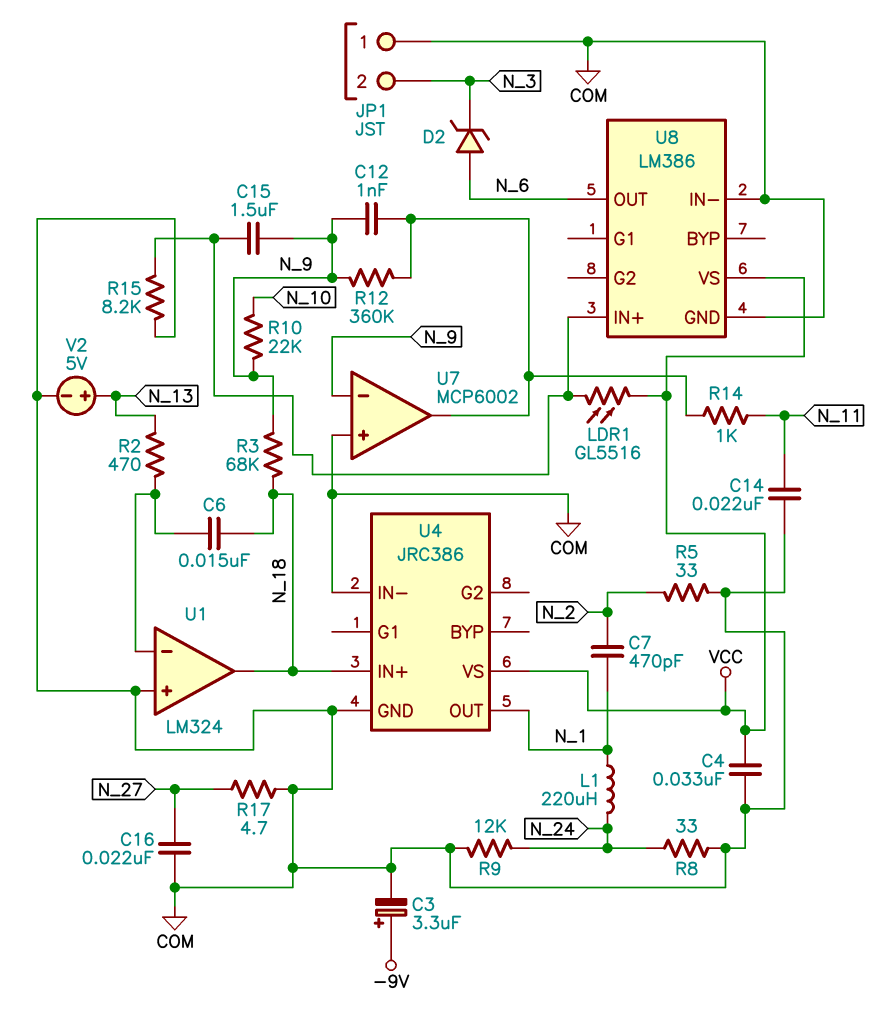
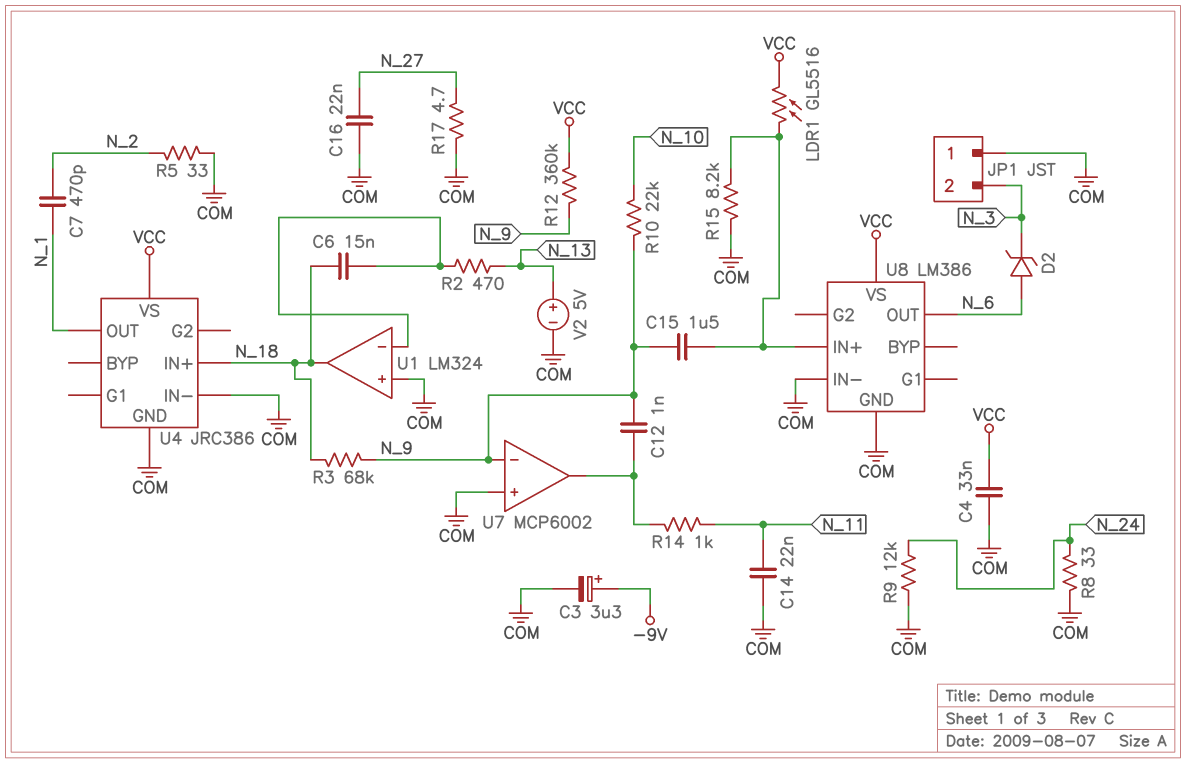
L1: 220uH (N_1, N_24) -> none
R12: 360k (N_9, U7/out) -> 360k (N_9, VCC)

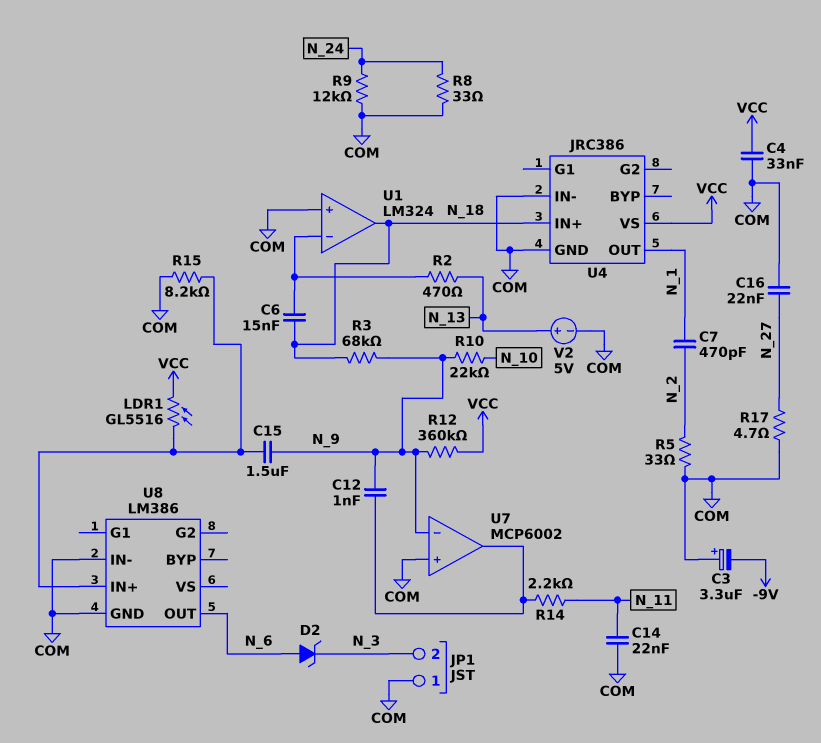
C3: 3.3uF (plus -9V, minus COM) -> 3.3uF (plus COM, minus -9V)
R14: 1k (N_11, U7/out) -> 2.2k (N_11, U7/out)
U8 pin VS: VCC -> none

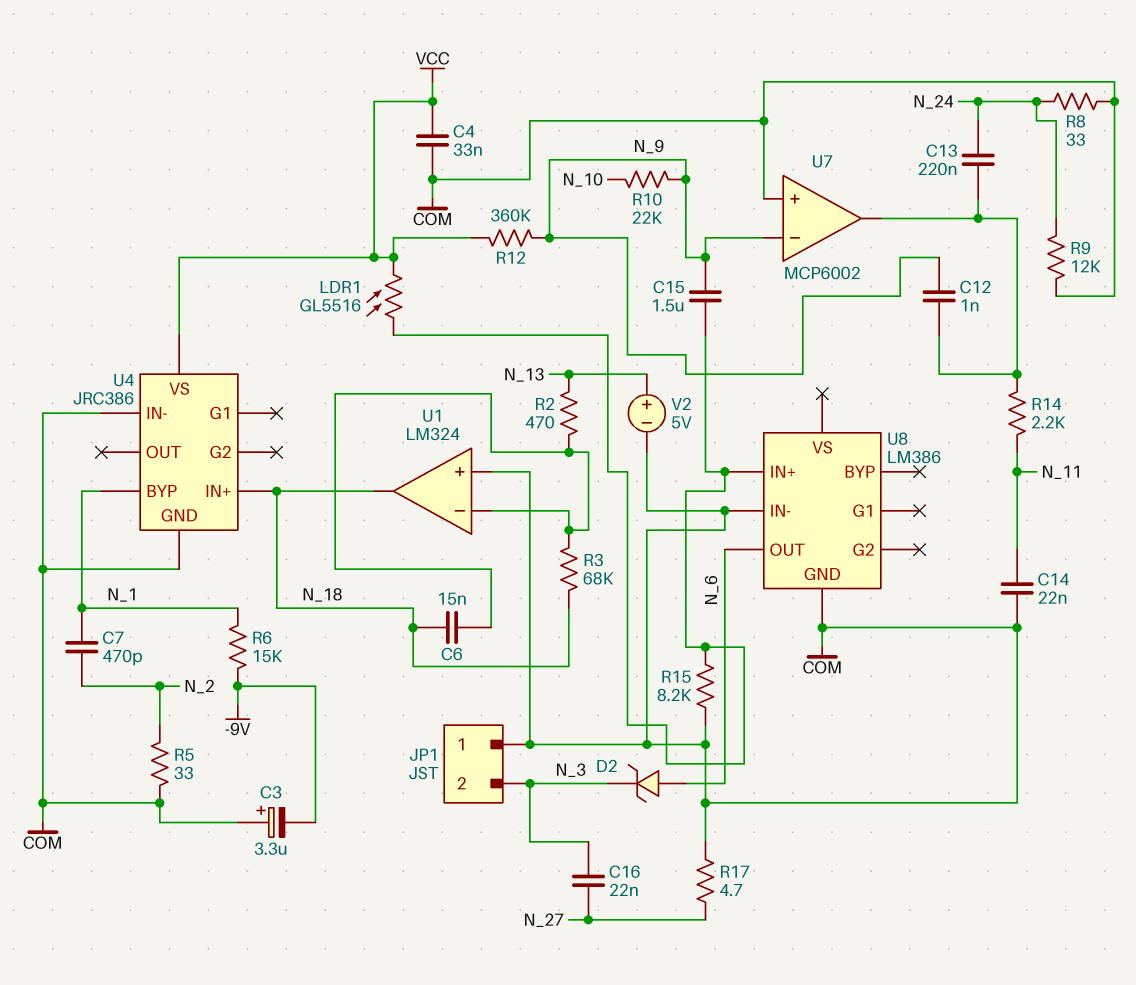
C13: none -> 220nF (N_24, U7/out)
C16: 22nF (COM, N_27) -> 22nF (N_3, N_27)
R3: 68k (N_9, N_18) -> 68k (N_18, U1/in-)
R6: none -> 15k (-9V, N_1)
U4 pin BYP: none -> N_1
U4 pin OUT: N_1 -> none

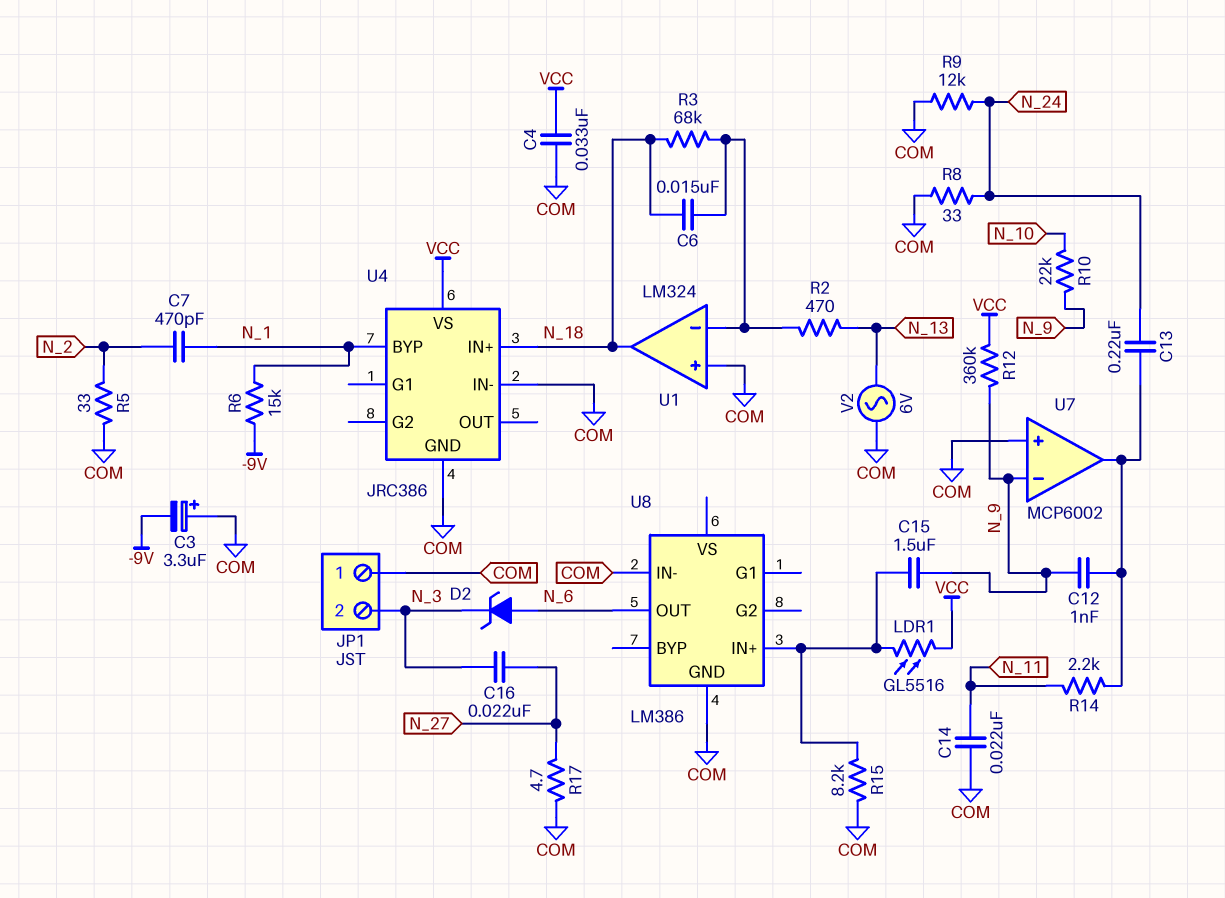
V2: 5V (plus N_13, minus COM) -> AC 6V (COM, N_13)

